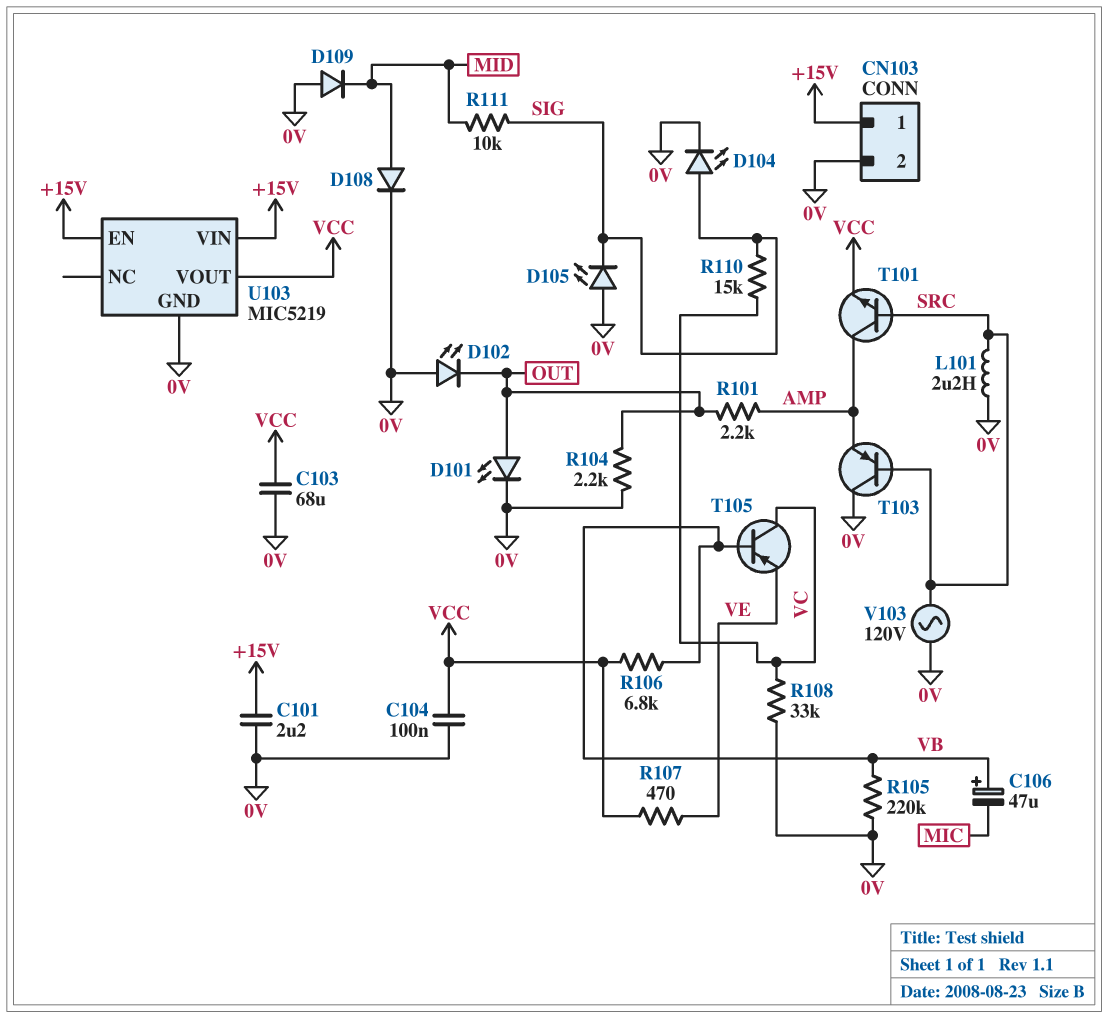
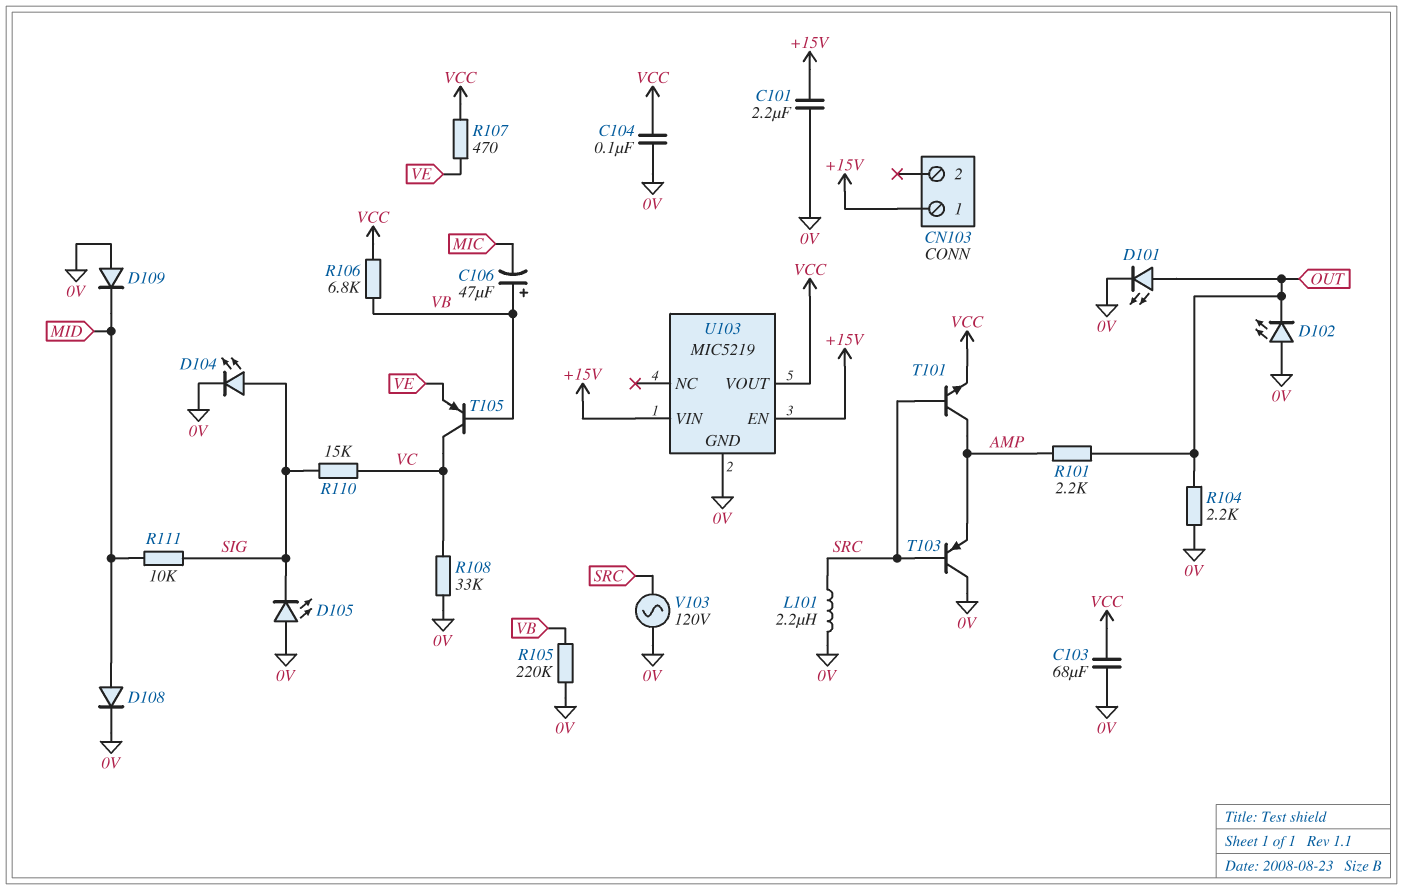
CN103 pin 2: 0V -> none

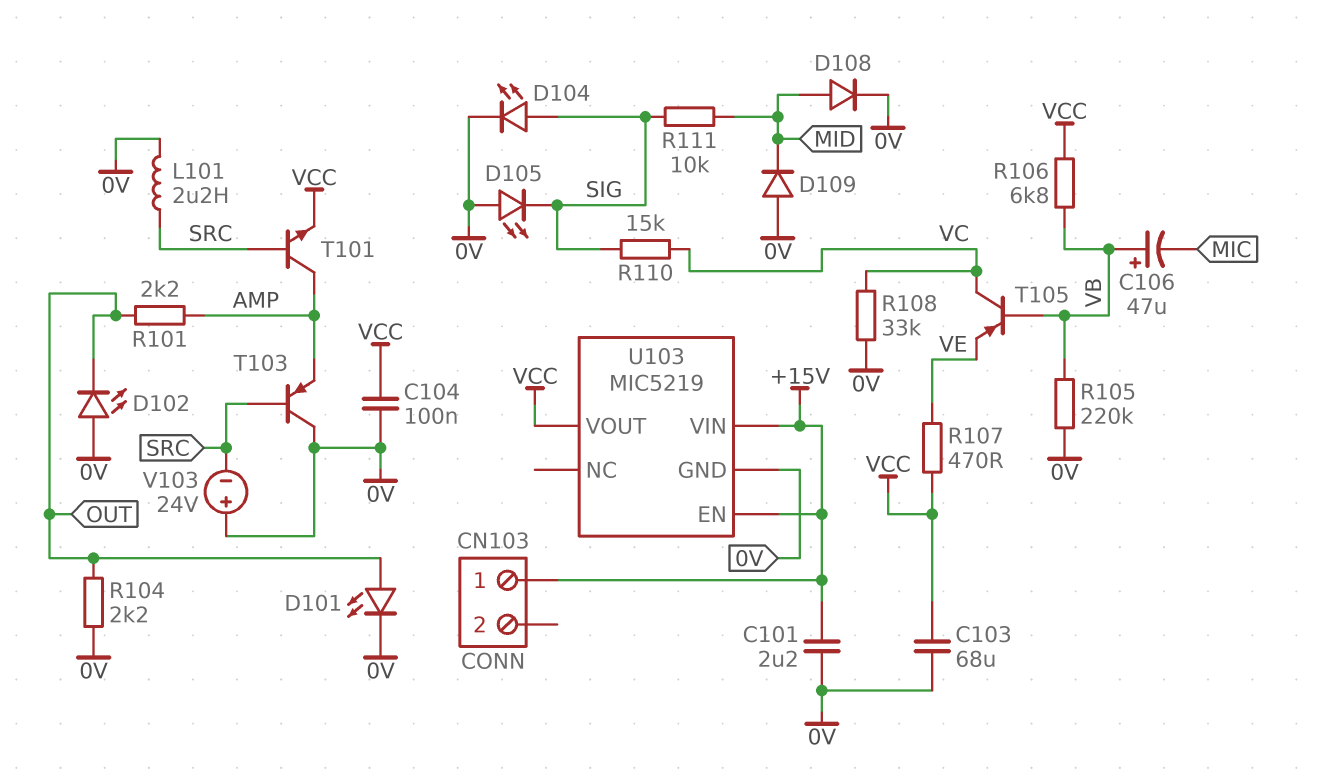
V103: AC 120V (0V, SRC) -> 24V (plus 0V, minus SRC)

